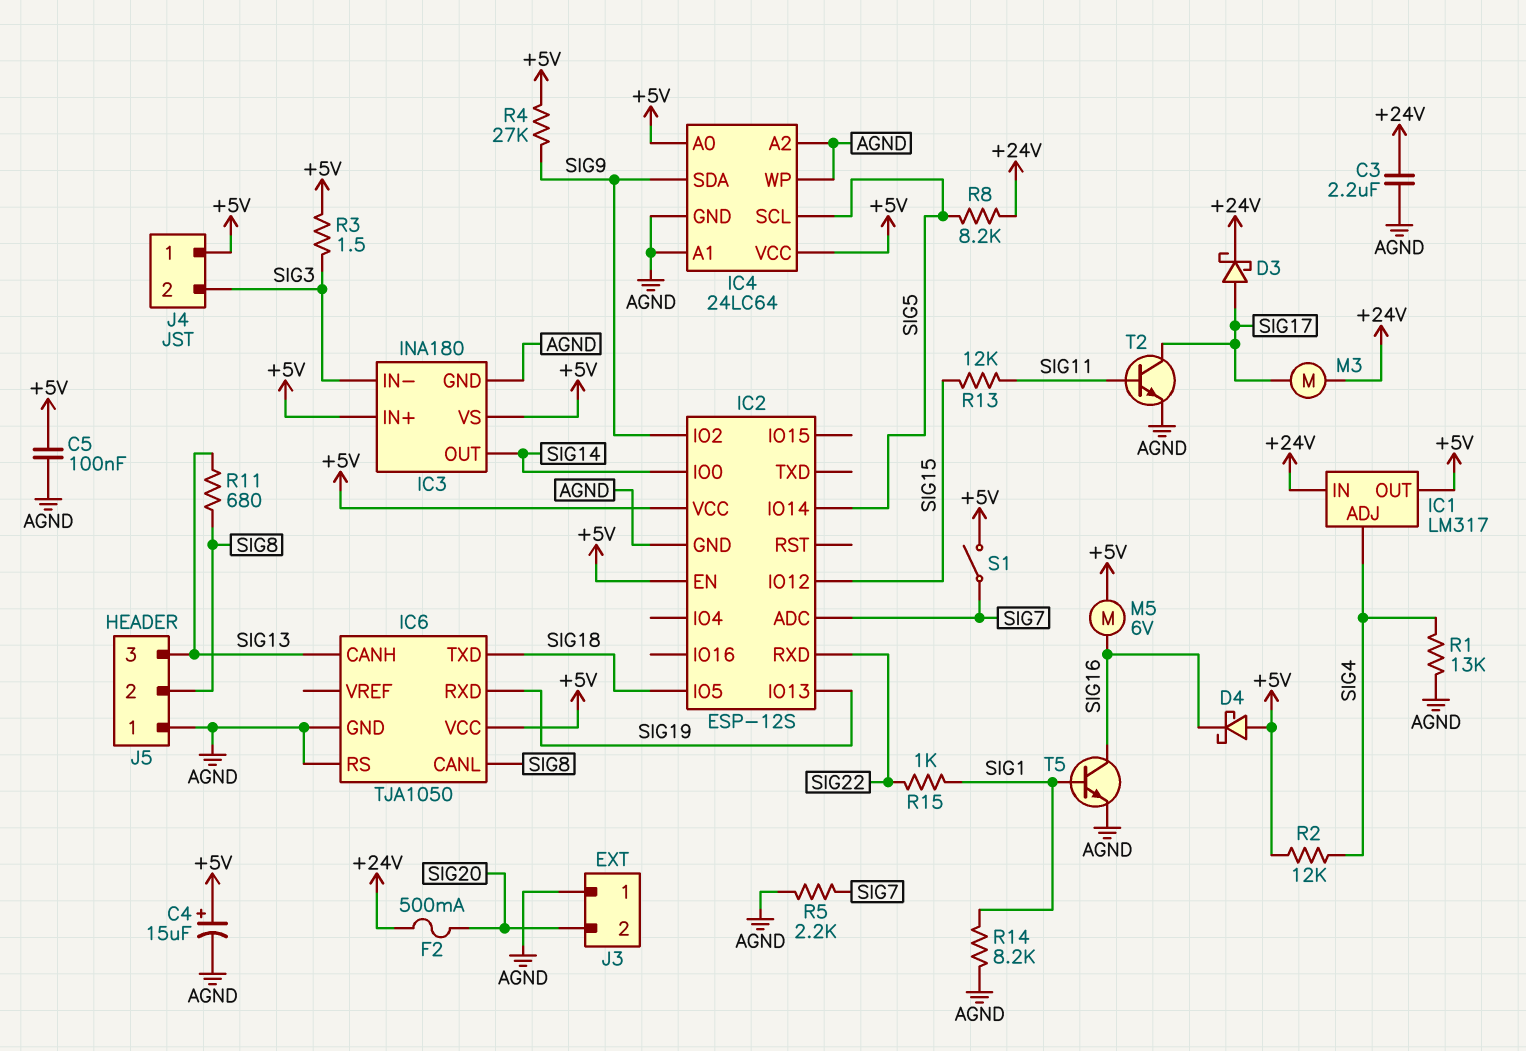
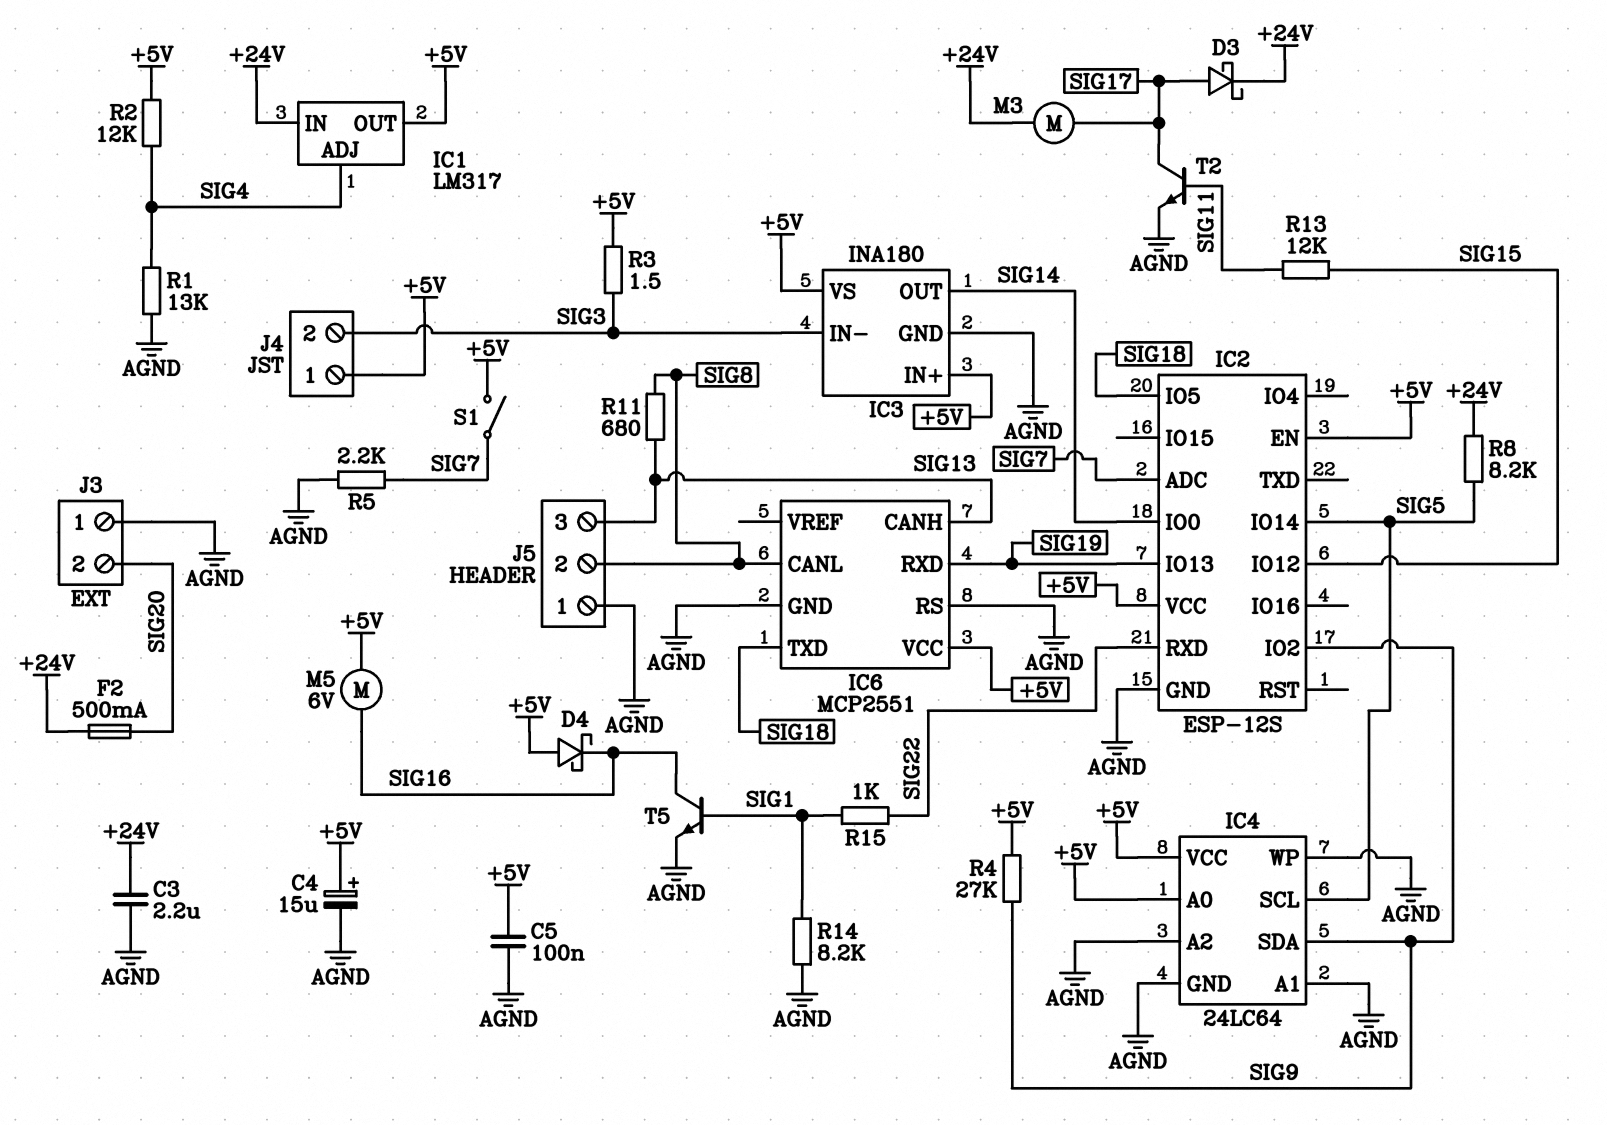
IC6: TJA1050 -> MCP2551

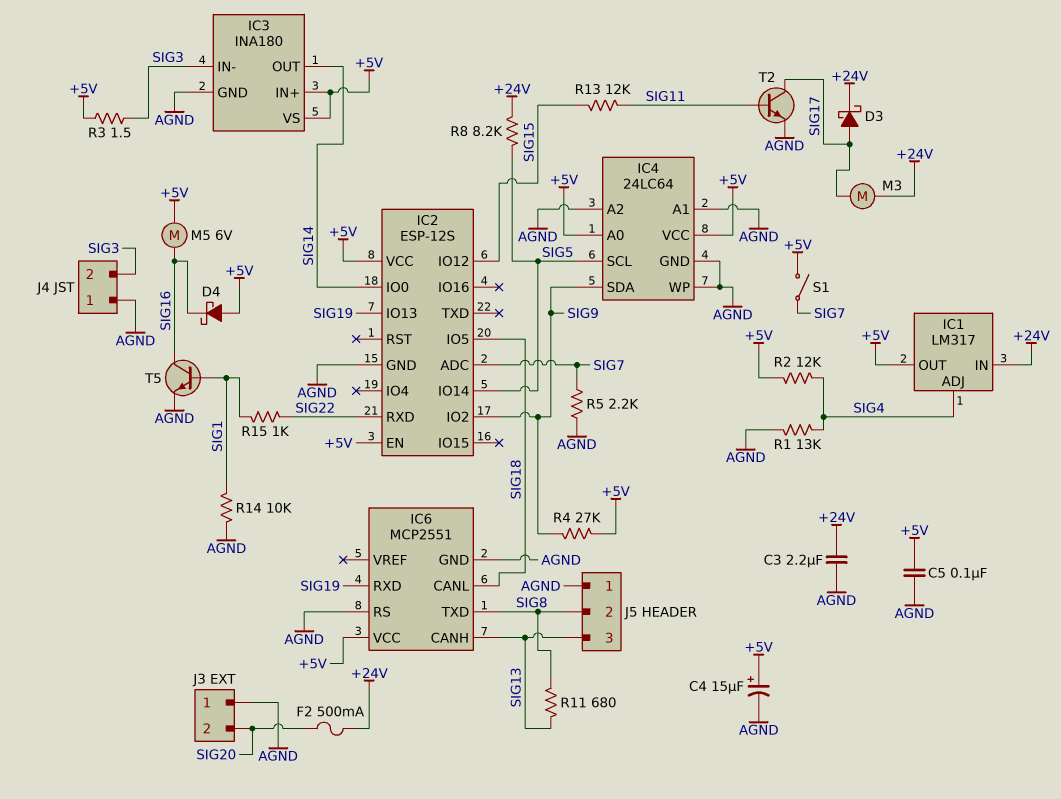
IC6 pin CANL: SIG8 -> SIG18
IC6 pin TXD: SIG18 -> SIG8
J4 pin 1: +5V -> AGND
R14: 8.2k (AGND, SIG1) -> 10k (AGND, SIG1)

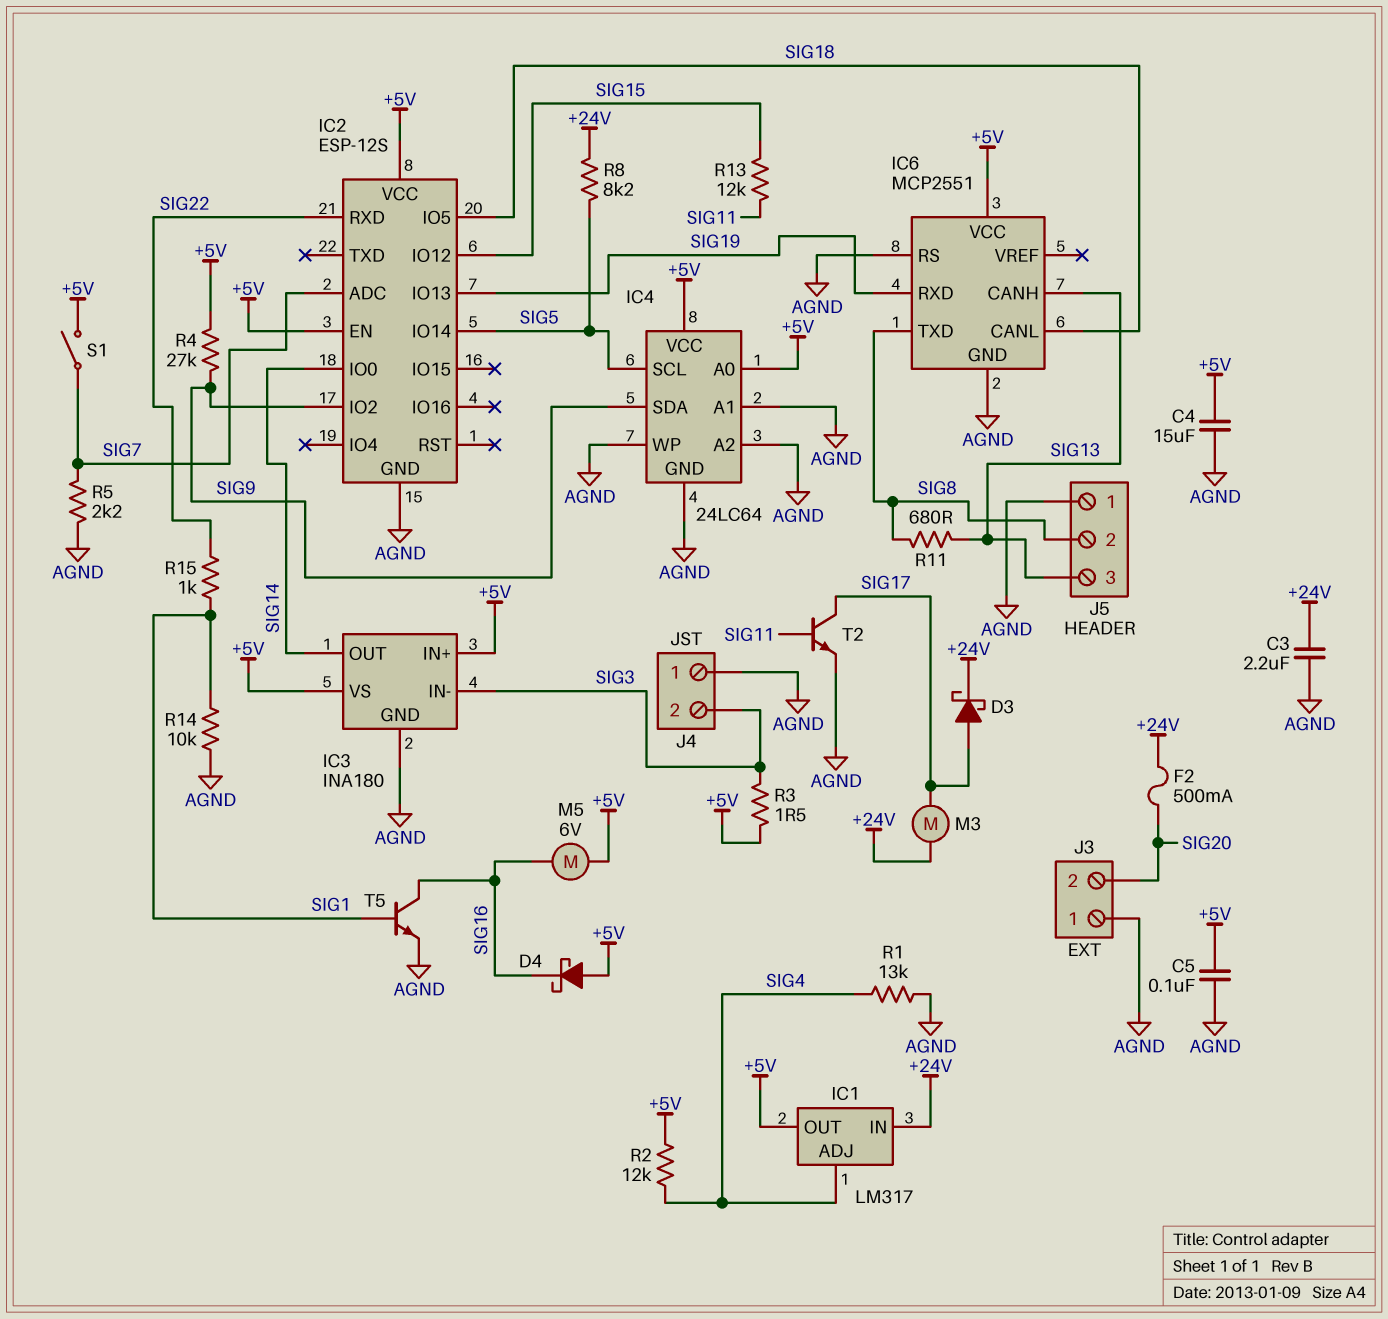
C4: 15uF (plus +5V, minus AGND) -> 15uF (+5V, AGND)

